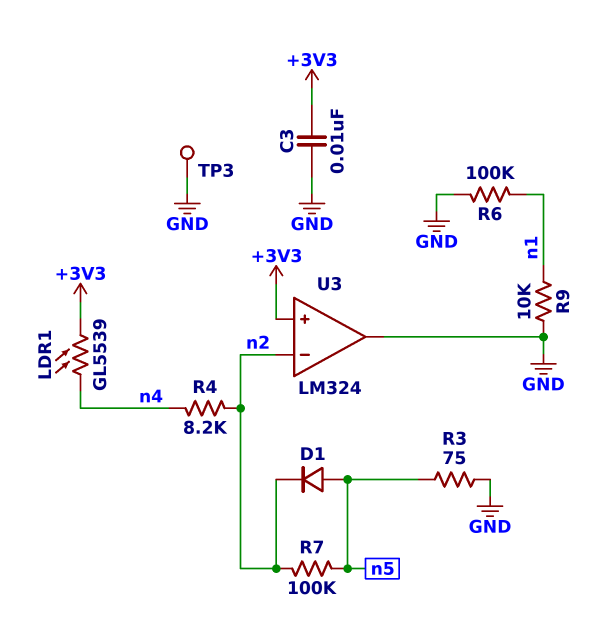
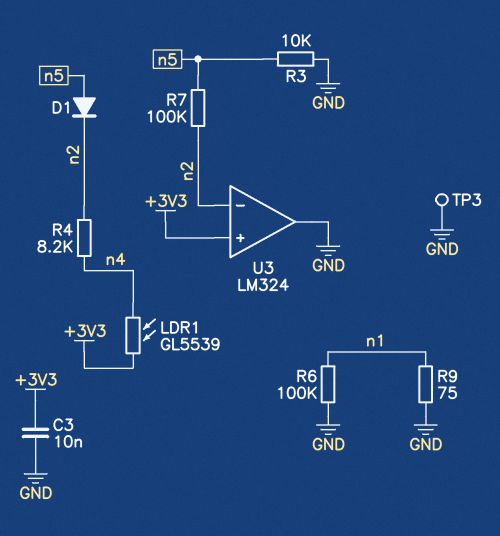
R3: 75 (GND, n5) -> 10k (GND, n5)
R9: 10k (GND, n1) -> 75 (GND, n1)

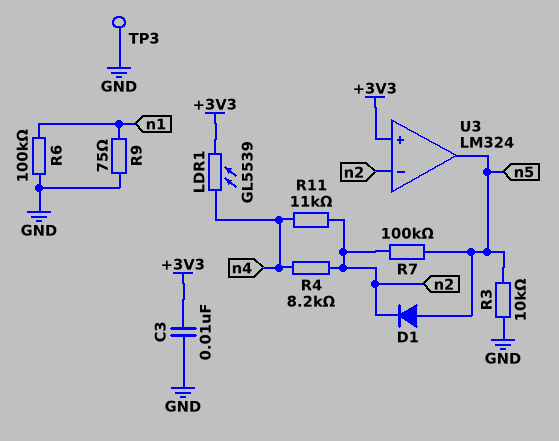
R11: none -> 11k (n2, n4)
U3 pin out: GND -> n5

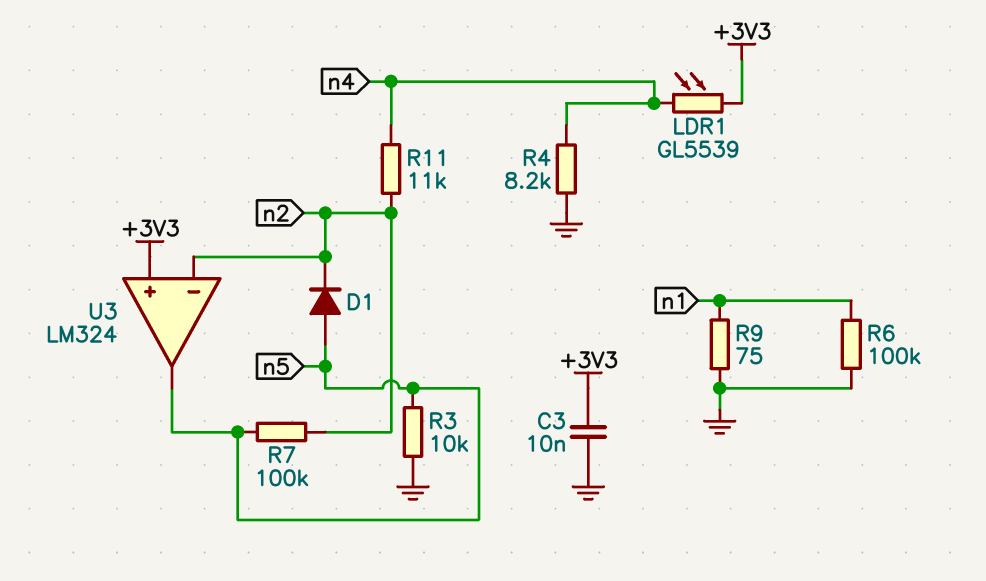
R4: 8.2k (n2, n4) -> 8.2k (GND, n4)
TP3: test point (GND) -> none

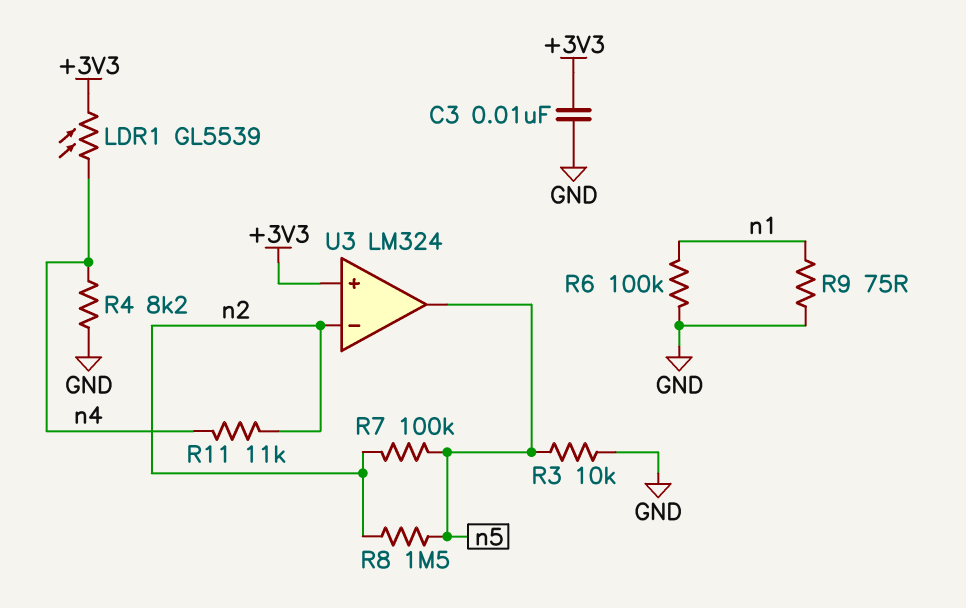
D1: diode (A n5, K n2) -> none
R8: none -> 1.5M (n2, n5)

